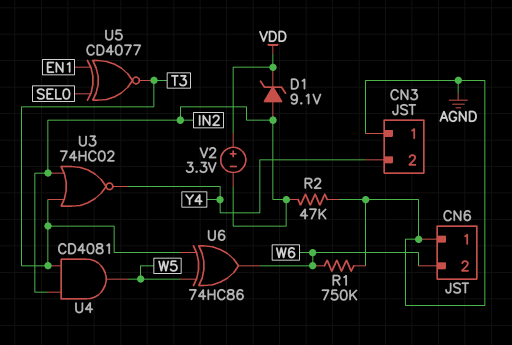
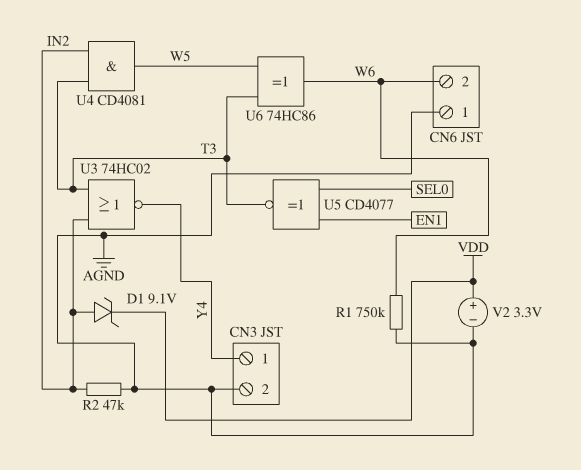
CN3 pin 1: AGND -> Y4
CN3 pin 2: Y4 -> AGND
V2: 3.3V (plus VDD, minus IN2) -> 3.3V (plus VDD, minus AGND)

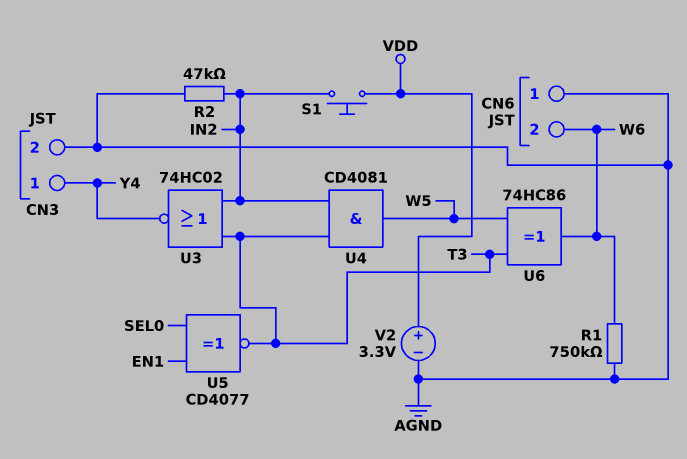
D1: zener 9.1V (A IN2, K VDD) -> none
S1: none -> button (IN2, VDD)

